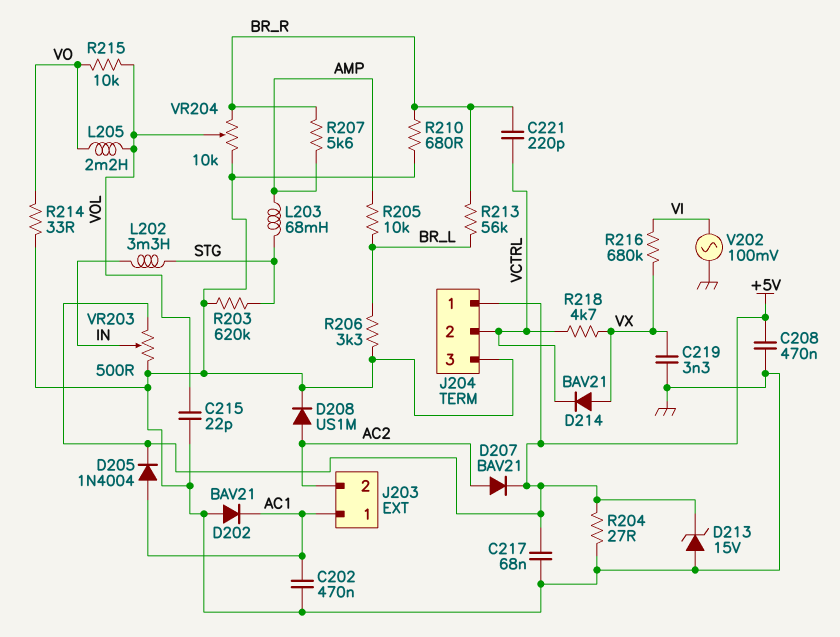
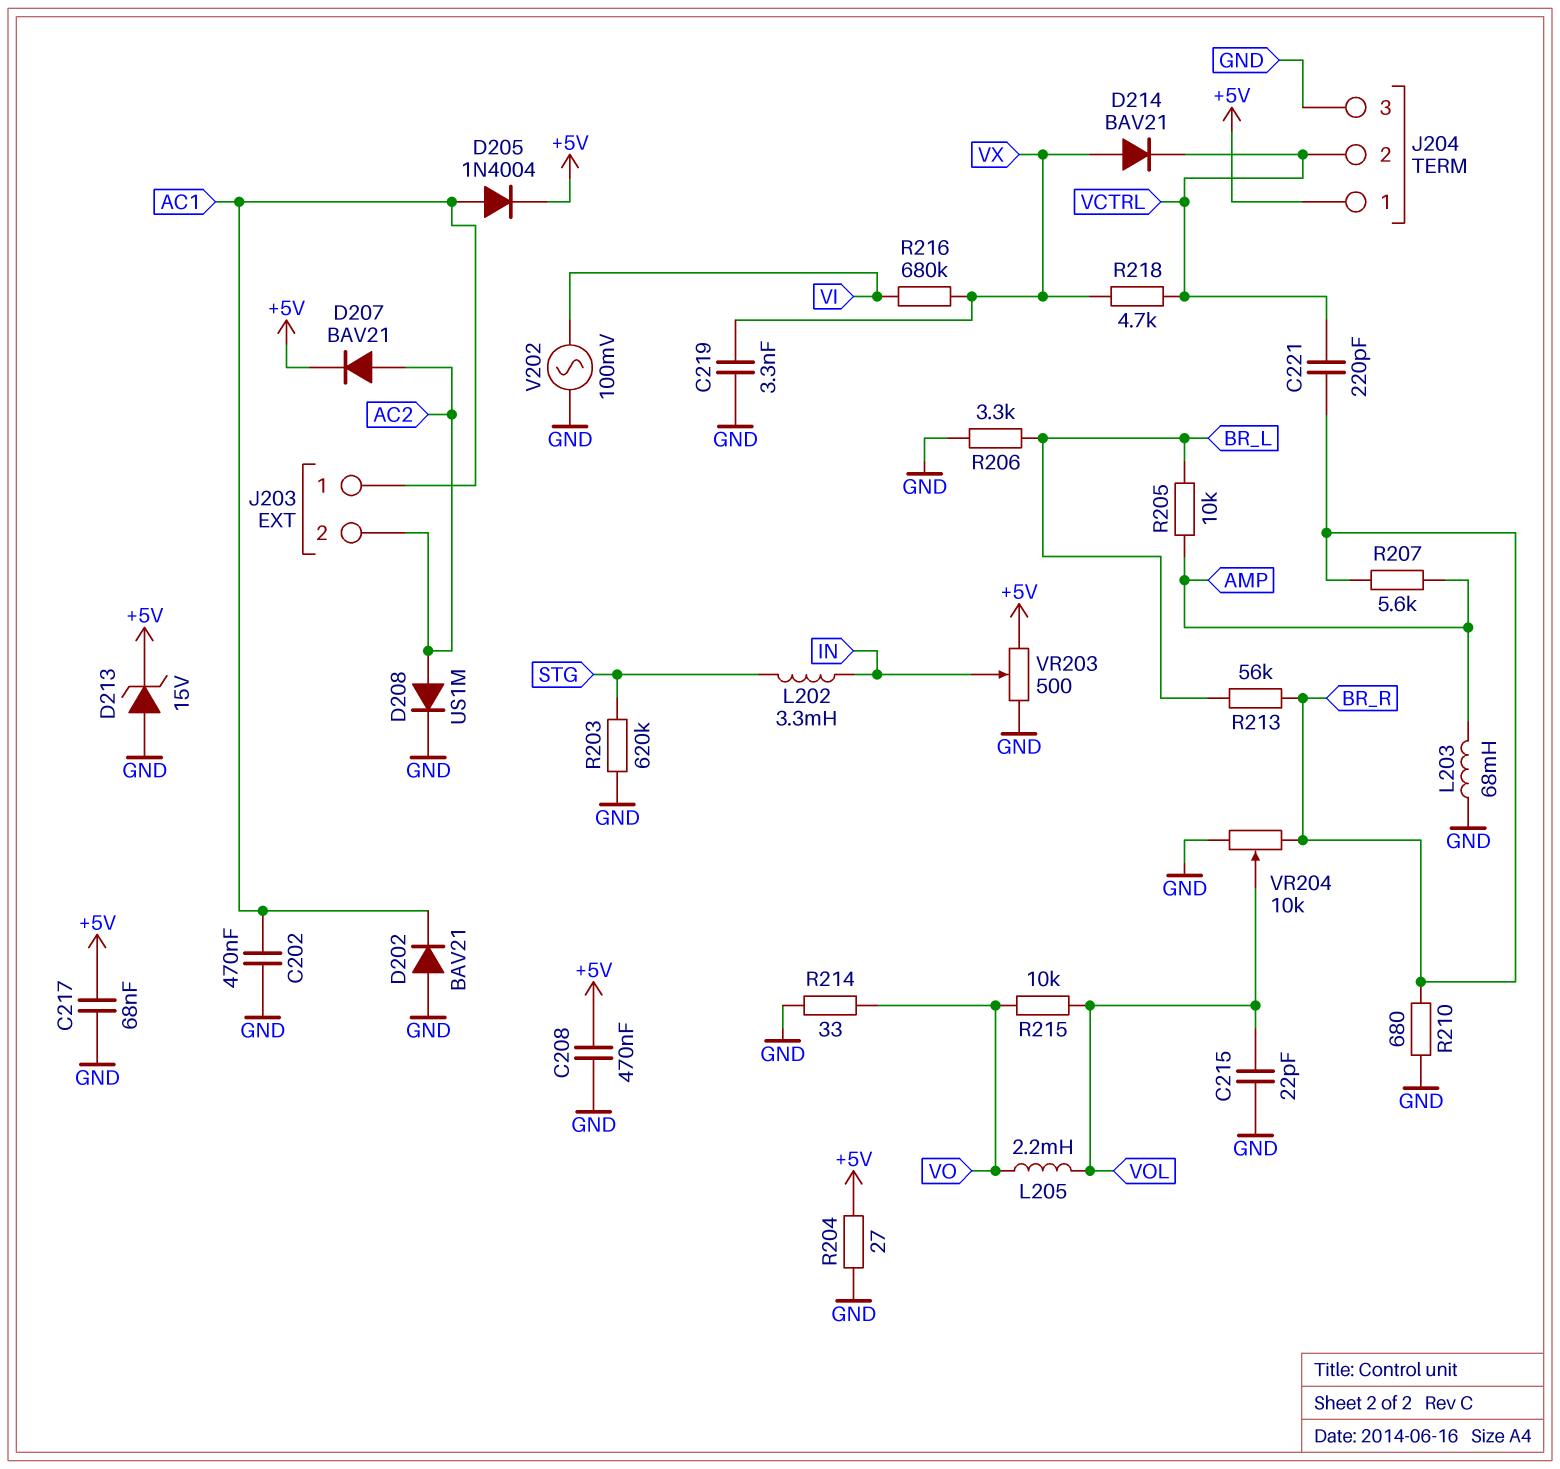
L203: 68mH (AMP, STG) -> 68mH (AMP, GND)

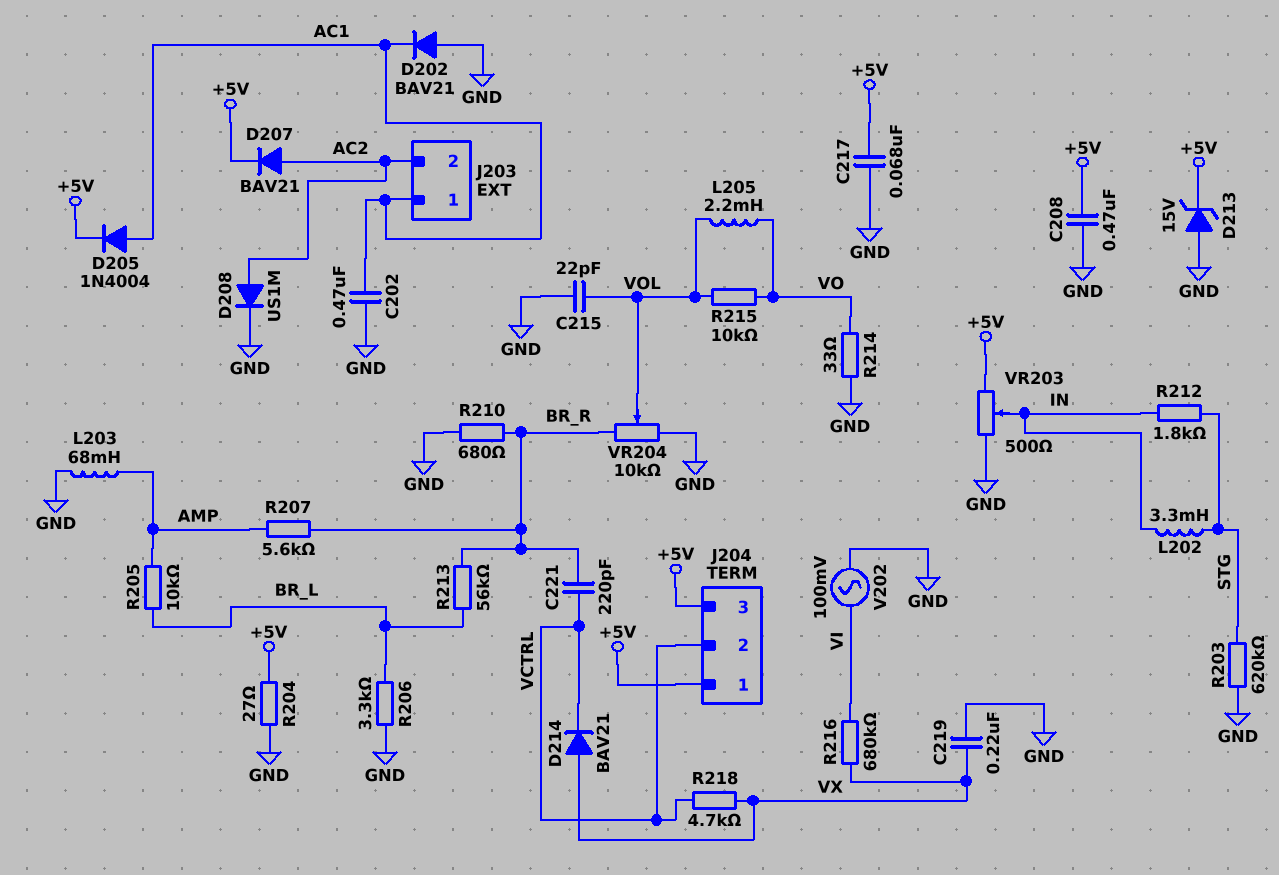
C219: 3.3nF (GND, VX) -> 220nF (GND, VX)
J204 pin 3: GND -> +5V
R212: none -> 1.8k (IN, STG)

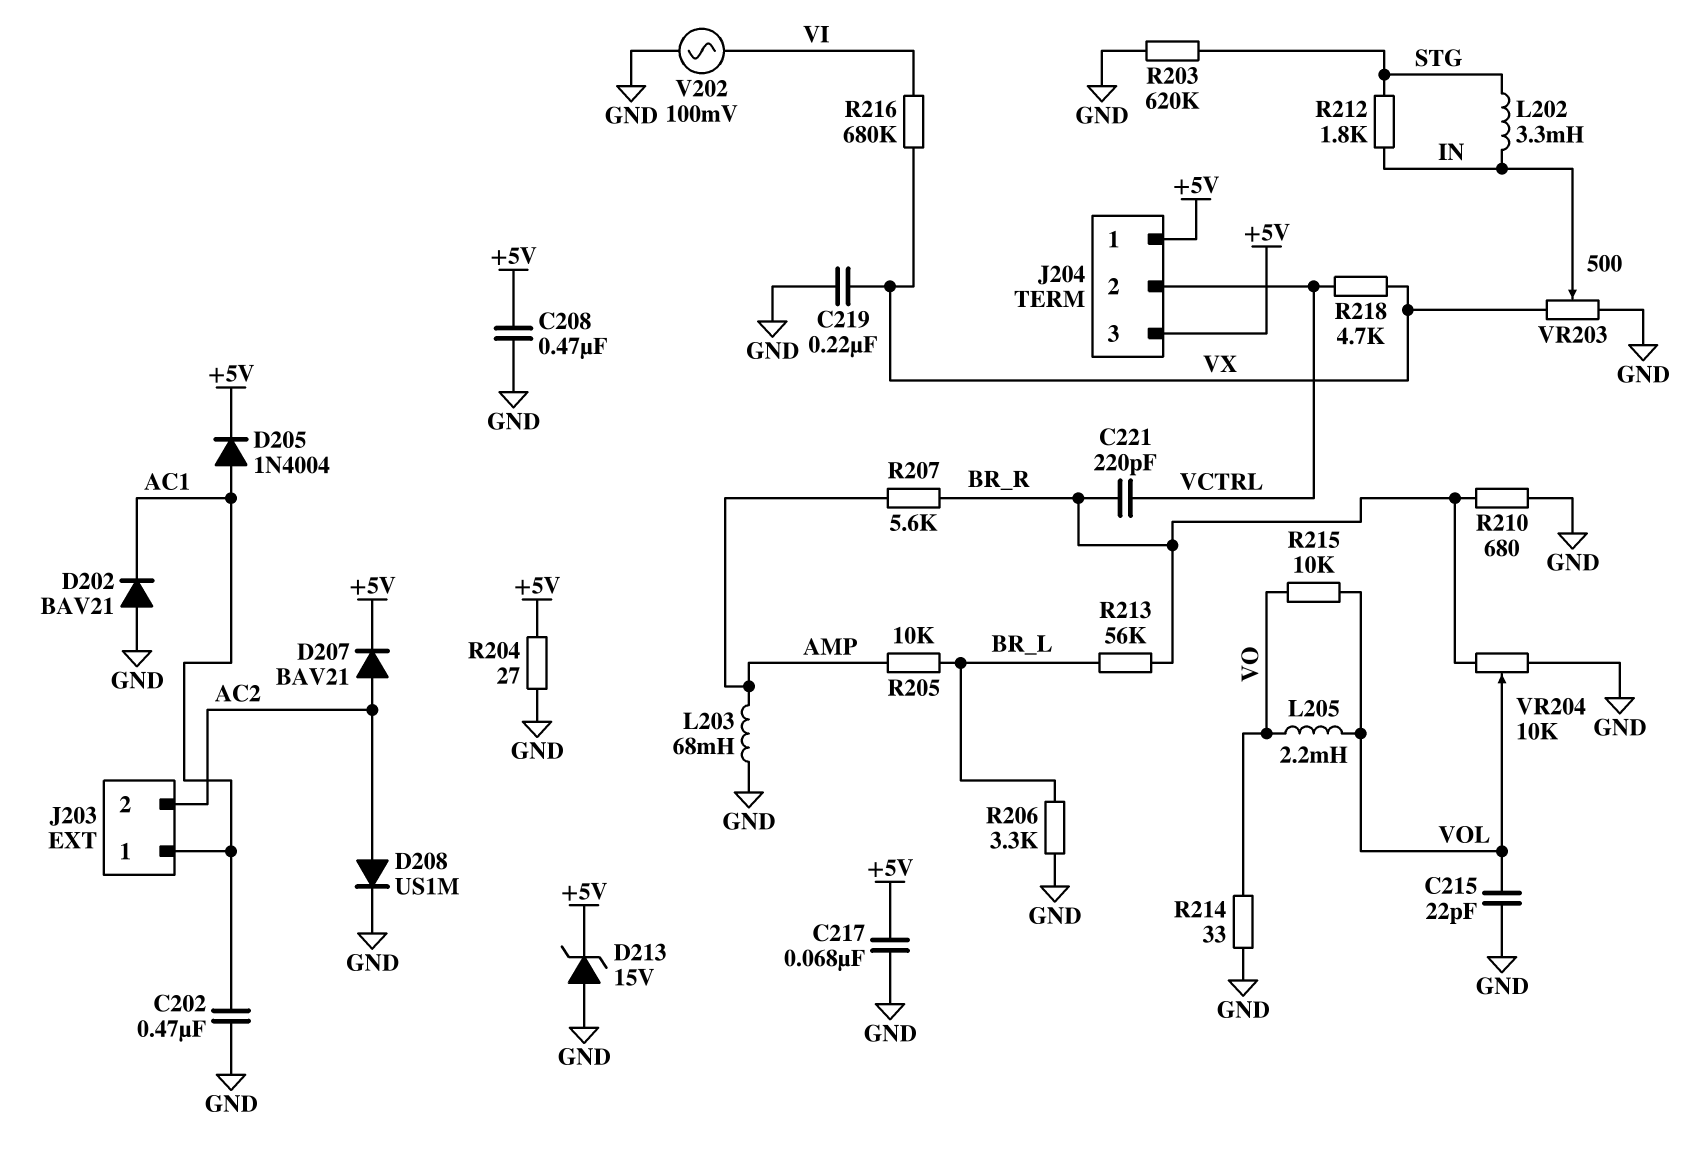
D214: diode BAV21 (A VX, K VCTRL) -> none
VR203: 500 (+5V, GND, wiper IN) -> 500 (GND, VX, wiper IN)

